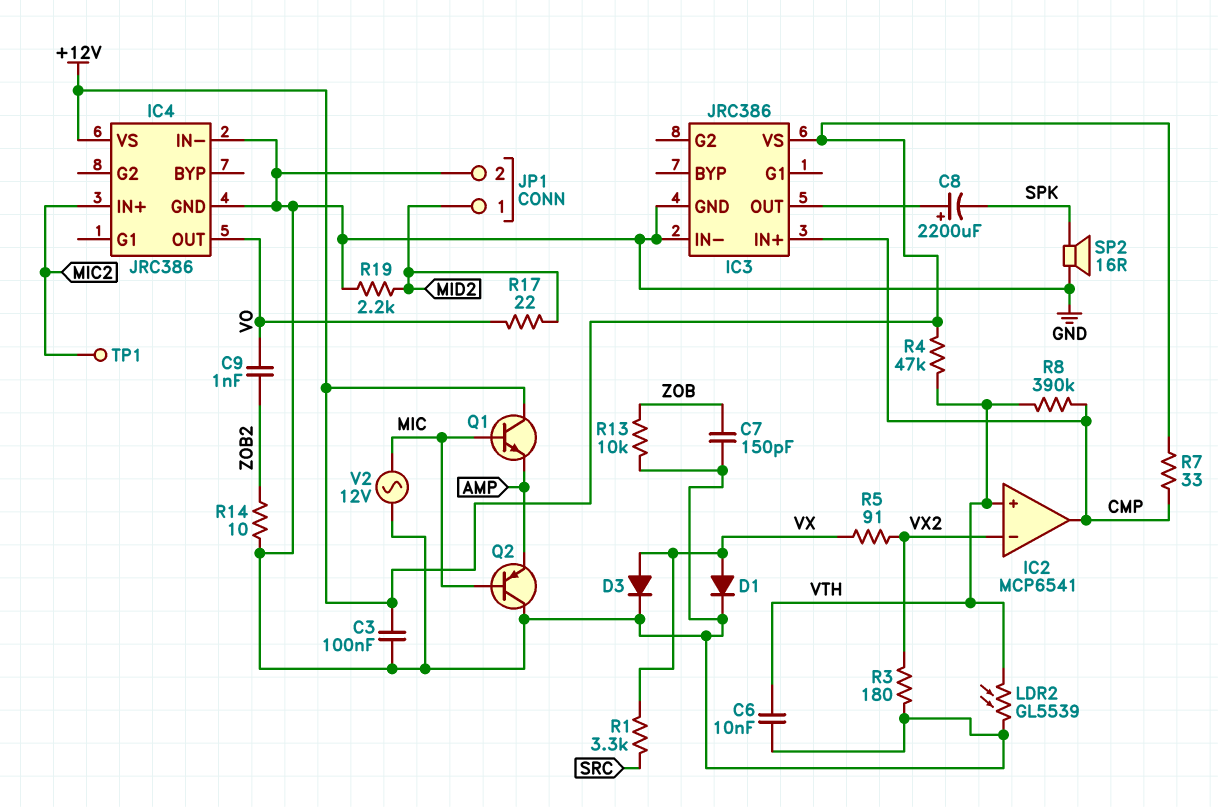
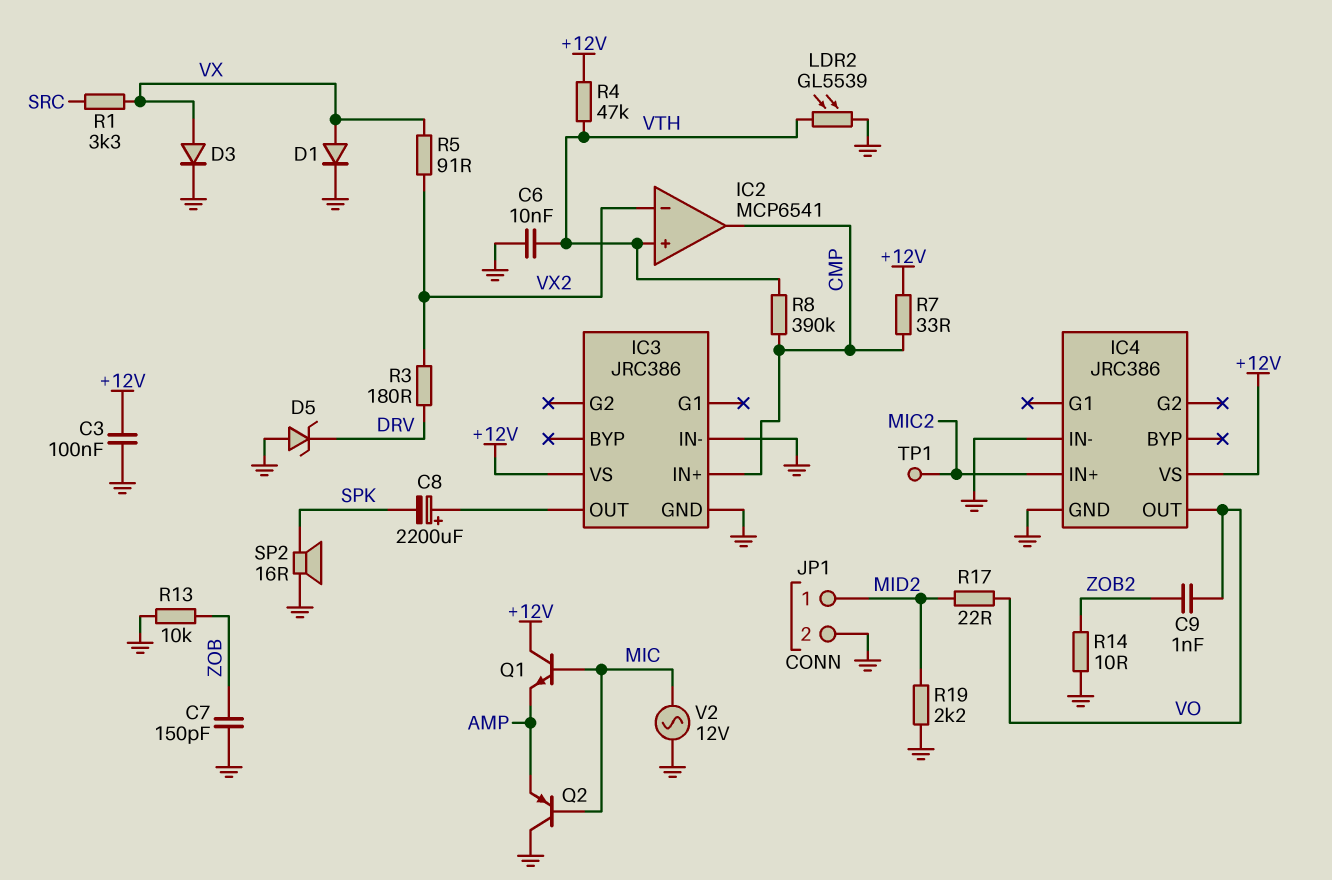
D5: none -> zener (A GND, K DRV)
R3: 180 (GND, VX2) -> 180 (DRV, VX2)

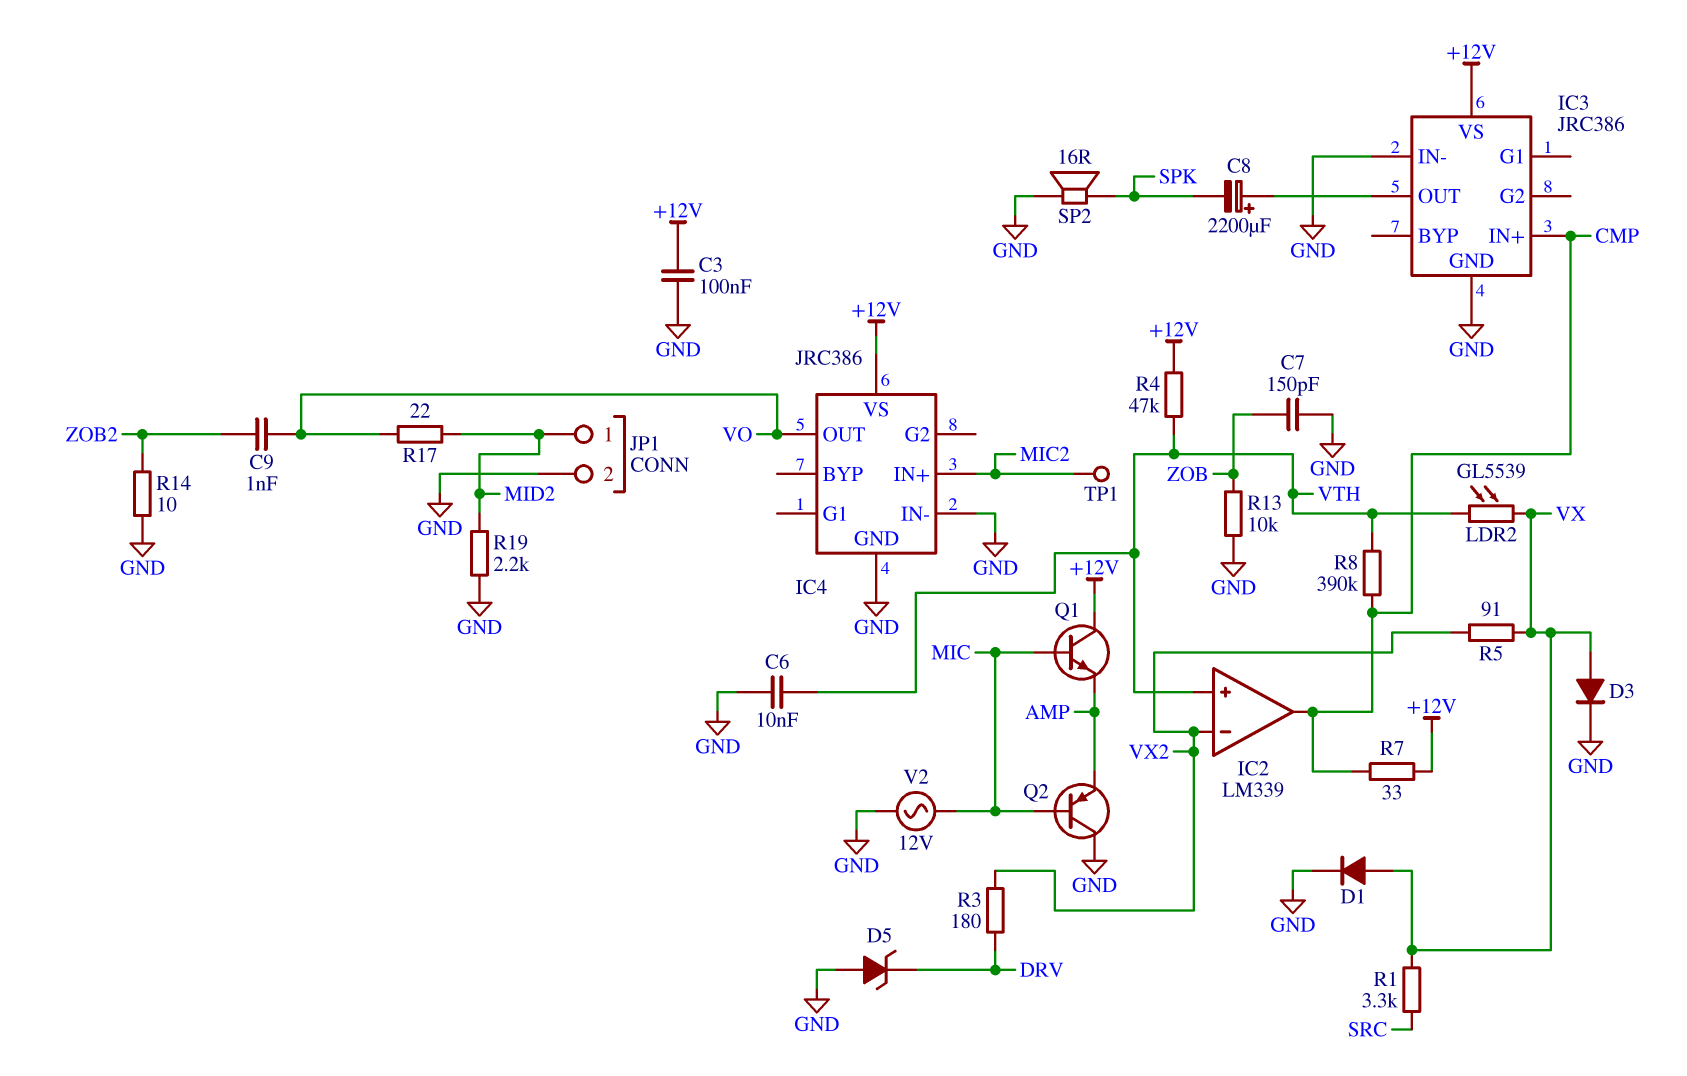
IC2: MCP6541 -> LM339
LDR2: GL5539 (GND, VTH) -> GL5539 (VTH, VX)

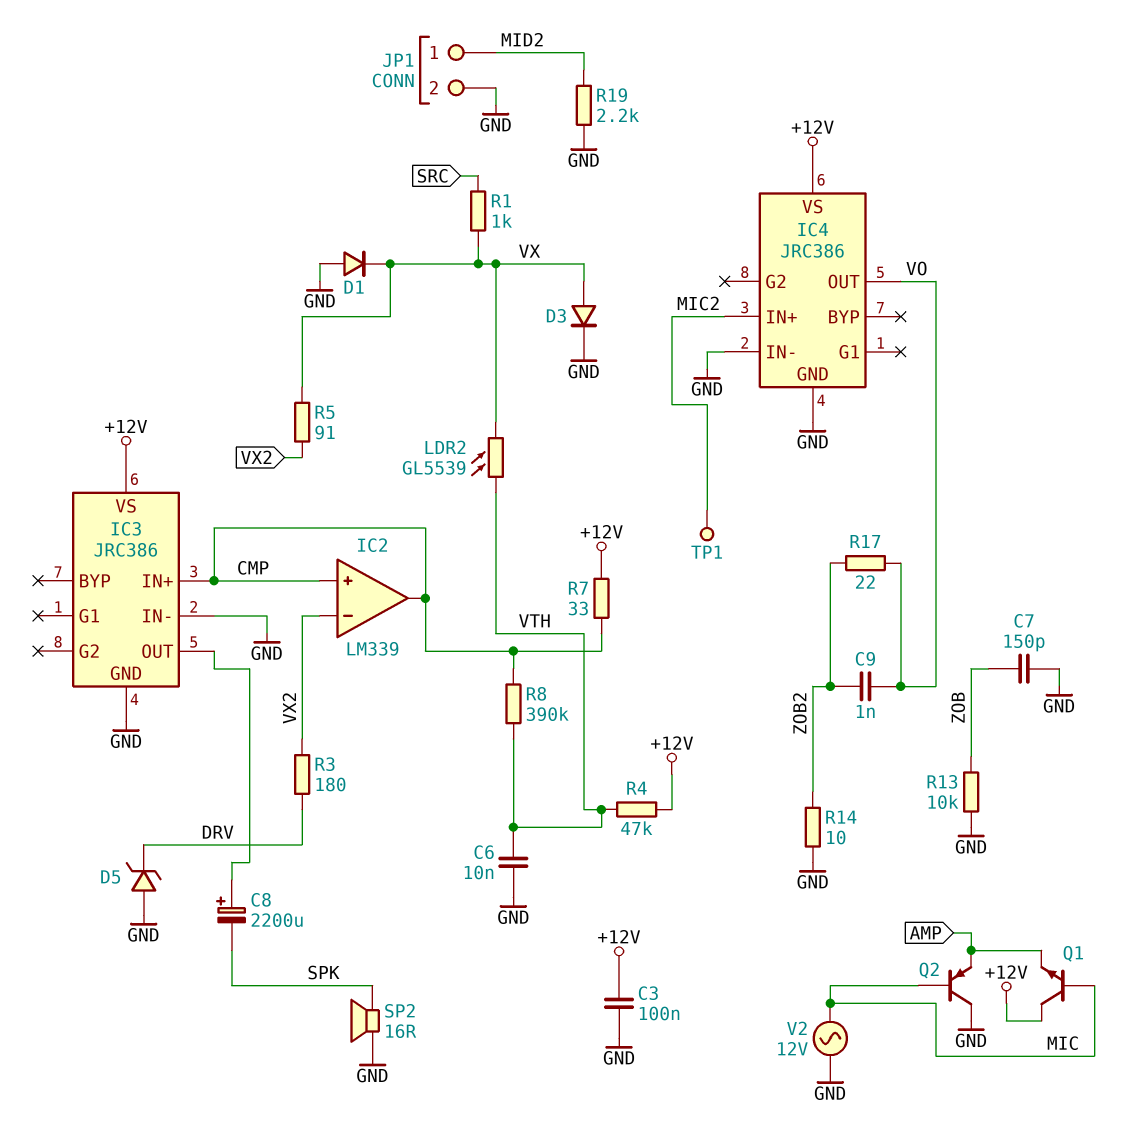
D1: diode (A VX, K GND) -> diode (A GND, K VX)
IC2 pin in+: VTH -> CMP
R1: 3.3k (SRC, VX) -> 1k (SRC, VX)
R17: 22 (MID2, VO) -> 22 (VO, ZOB2)

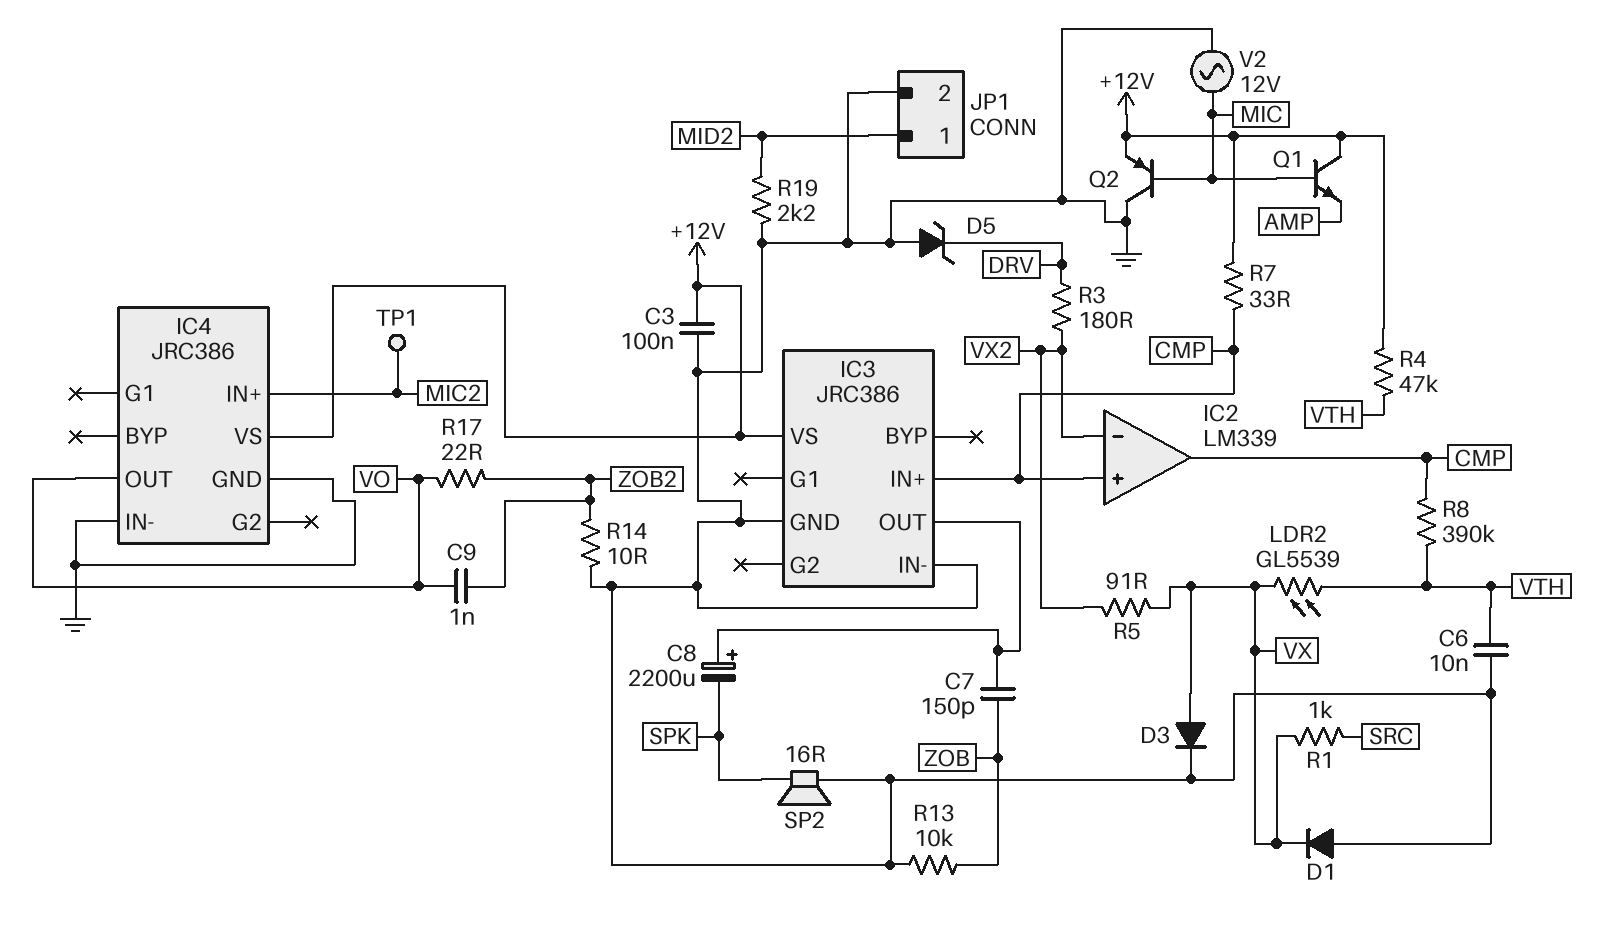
C7: 150pF (GND, ZOB) -> 150pF (IC3/OUT, ZOB)
Q2: PNP (B MIC, C GND, E AMP) -> PNP (B MIC, C GND, E +12V)

